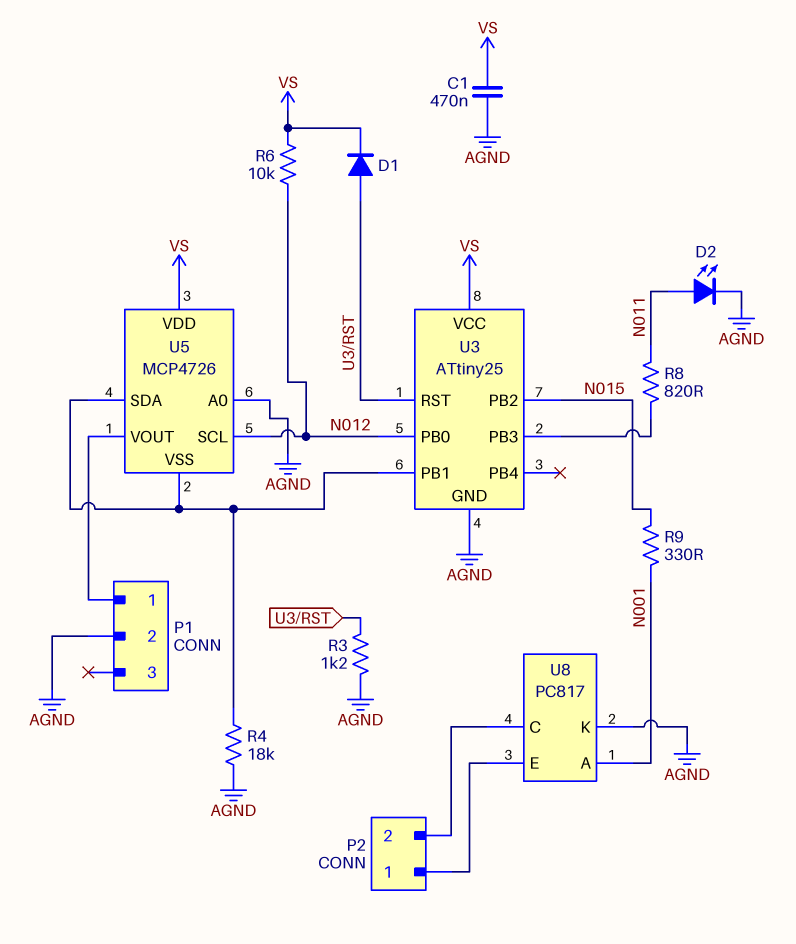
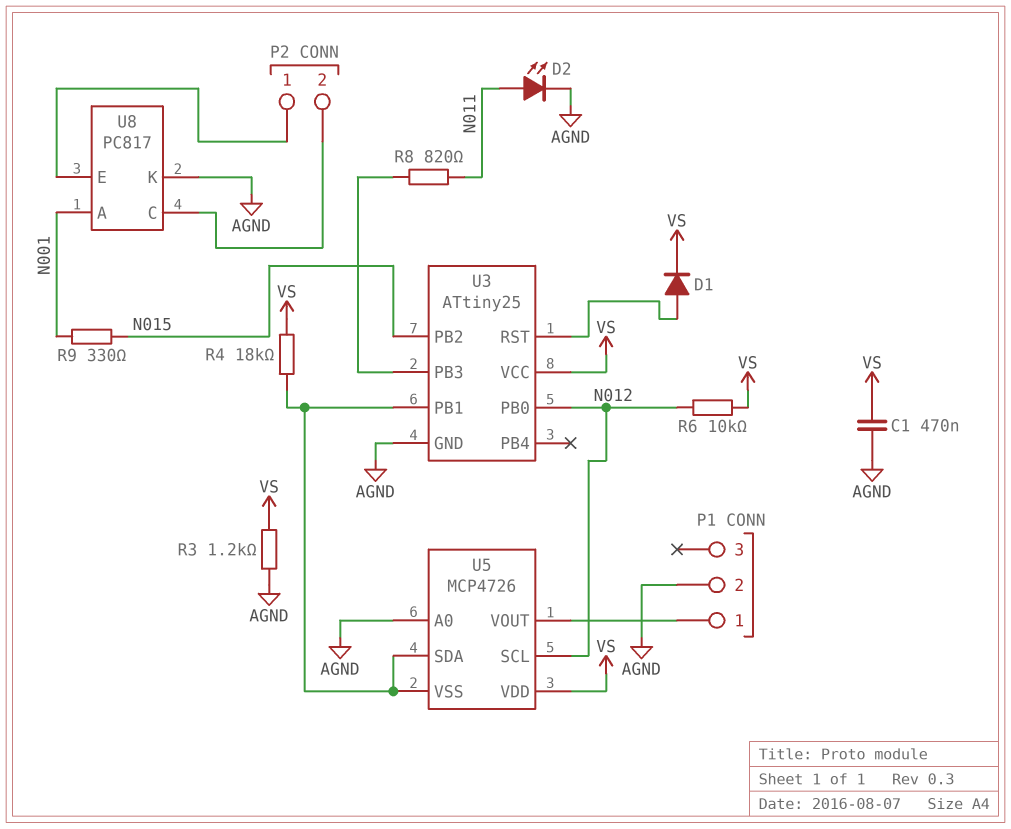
R3: 1.2k (AGND, U3/RST) -> 1.2k (AGND, VS)
R4: 18k (AGND, U3/PB1) -> 18k (U3/PB1, VS)

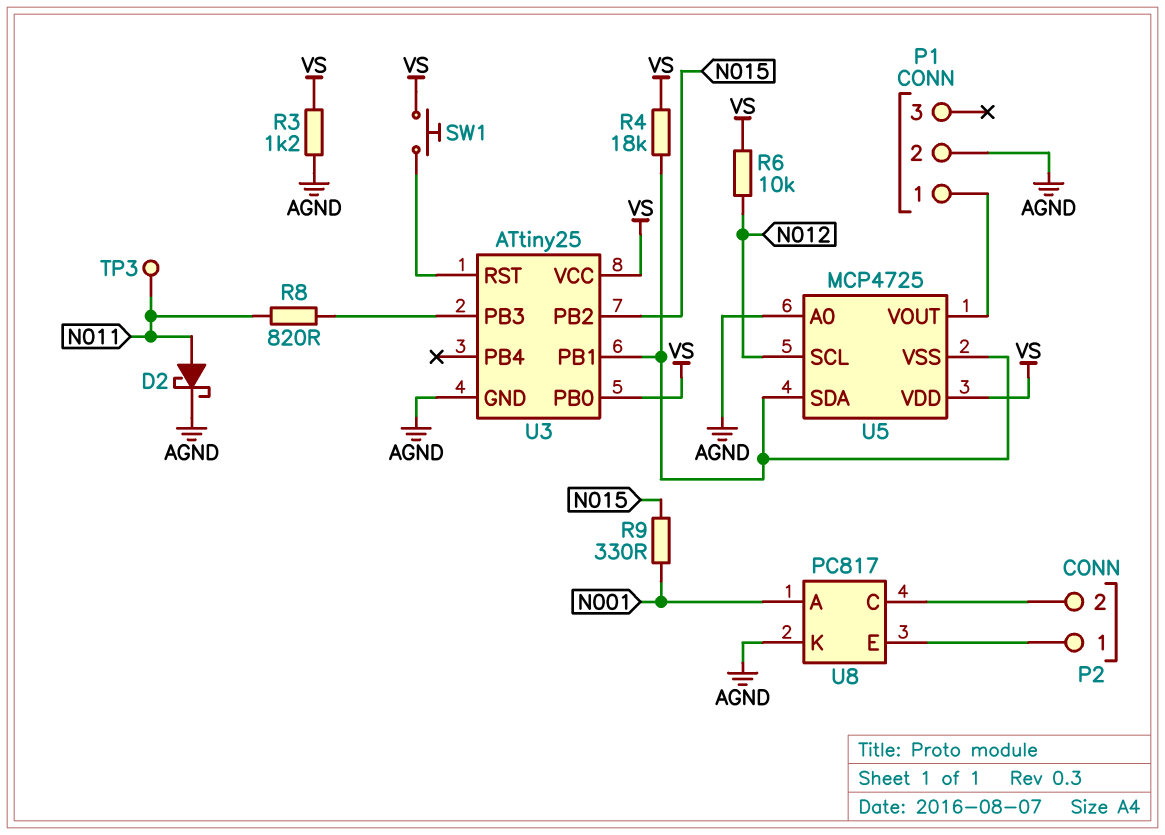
C1: 470nF (AGND, VS) -> none
D1: diode (A U3/RST, K VS) -> none
D2: LED (A N011, K AGND) -> schottky (A N011, K AGND)
SW1: none -> button (U3/RST, VS)
TP3: none -> test point (N011)
U3 pin PB0: N012 -> VS
U5: MCP4726 -> MCP4725

